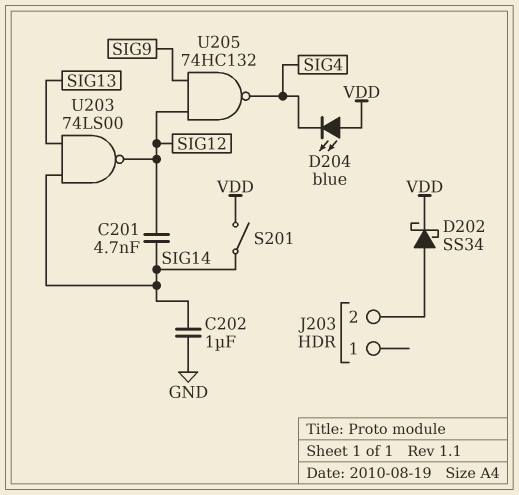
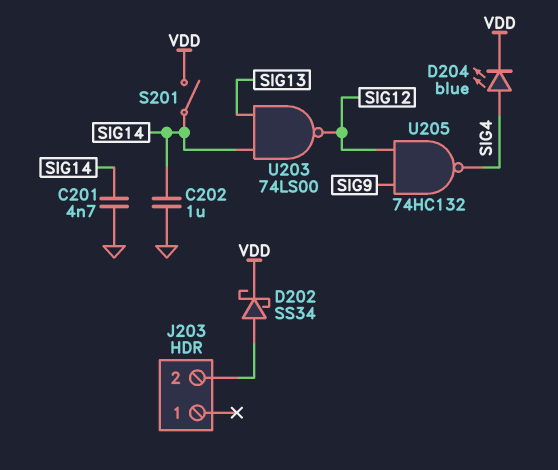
C201: 4.7nF (SIG12, SIG14) -> 4.7nF (GND, SIG14)
D204: LED blue (A VDD, K SIG4) -> LED blue (A SIG4, K VDD)

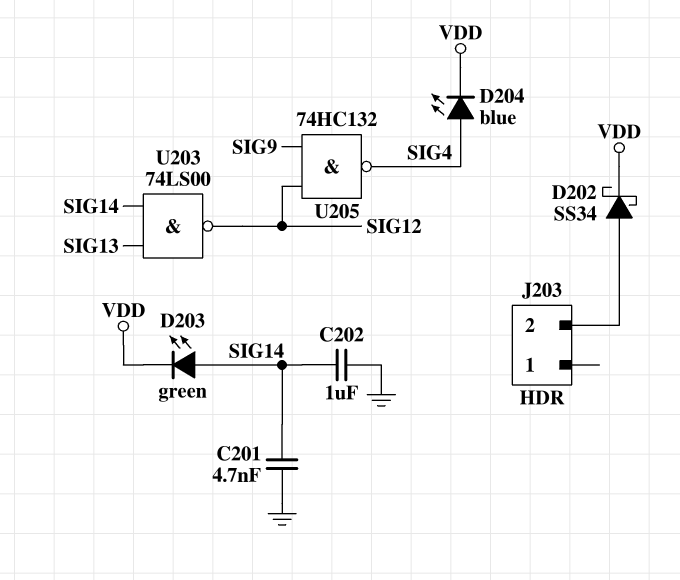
D203: none -> LED green (A SIG14, K VDD)
S201: switch (SIG14, VDD) -> none

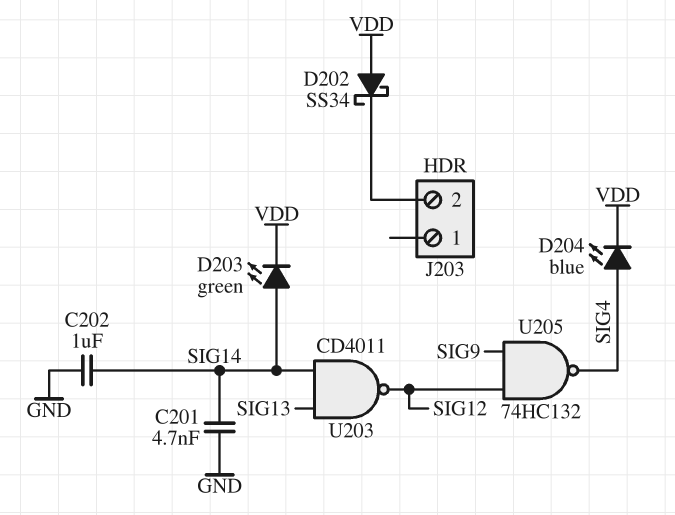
D202: schottky SS34 (A J203/2, K VDD) -> schottky SS34 (A VDD, K J203/2)
U203: NAND 74LS00 (in SIG13, in SIG14, out SIG12) -> NAND CD4011 (in SIG13, in SIG14, out SIG12)

